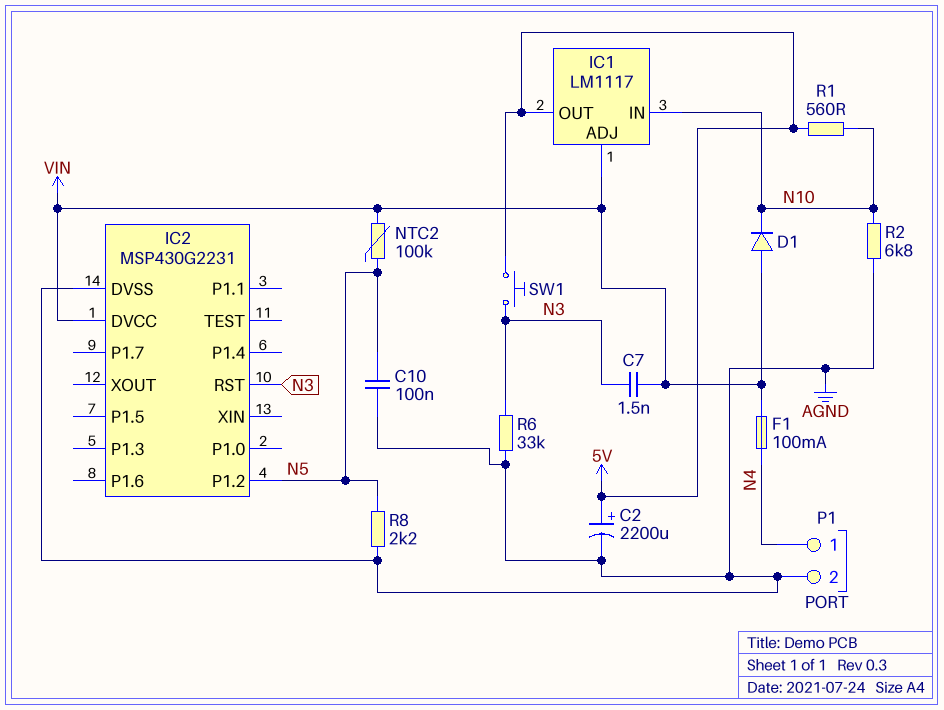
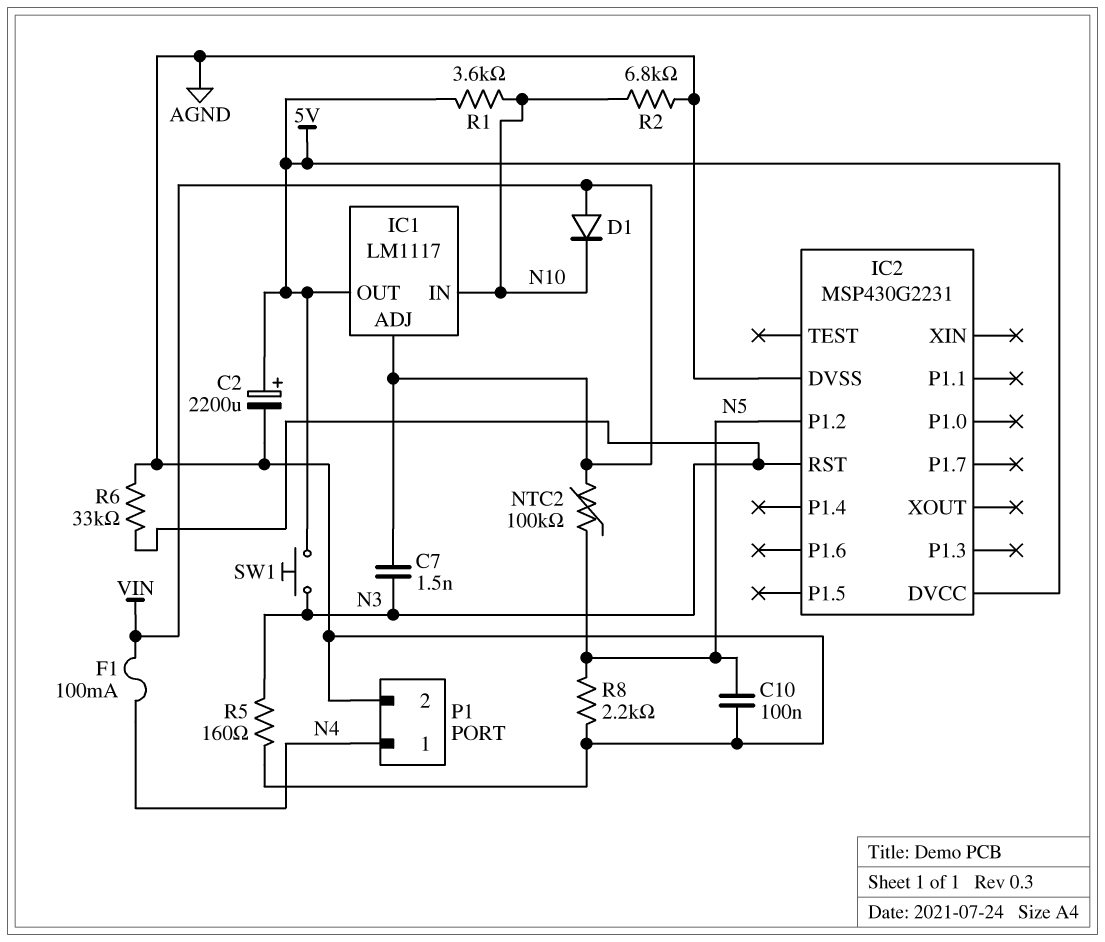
IC2 pin DVCC: VIN -> 5V
R1: 560 (5V, N10) -> 3.6k (5V, N10)
R5: none -> 160 (AGND, N3)

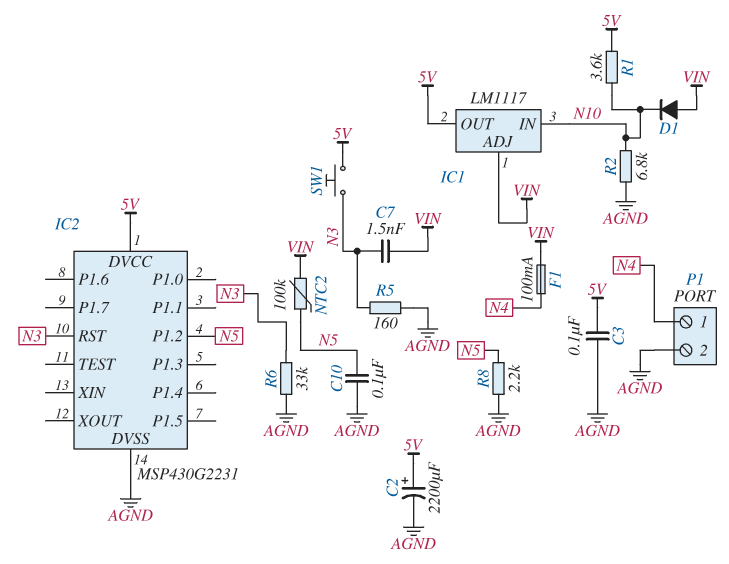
C3: none -> 100nF (5V, AGND)

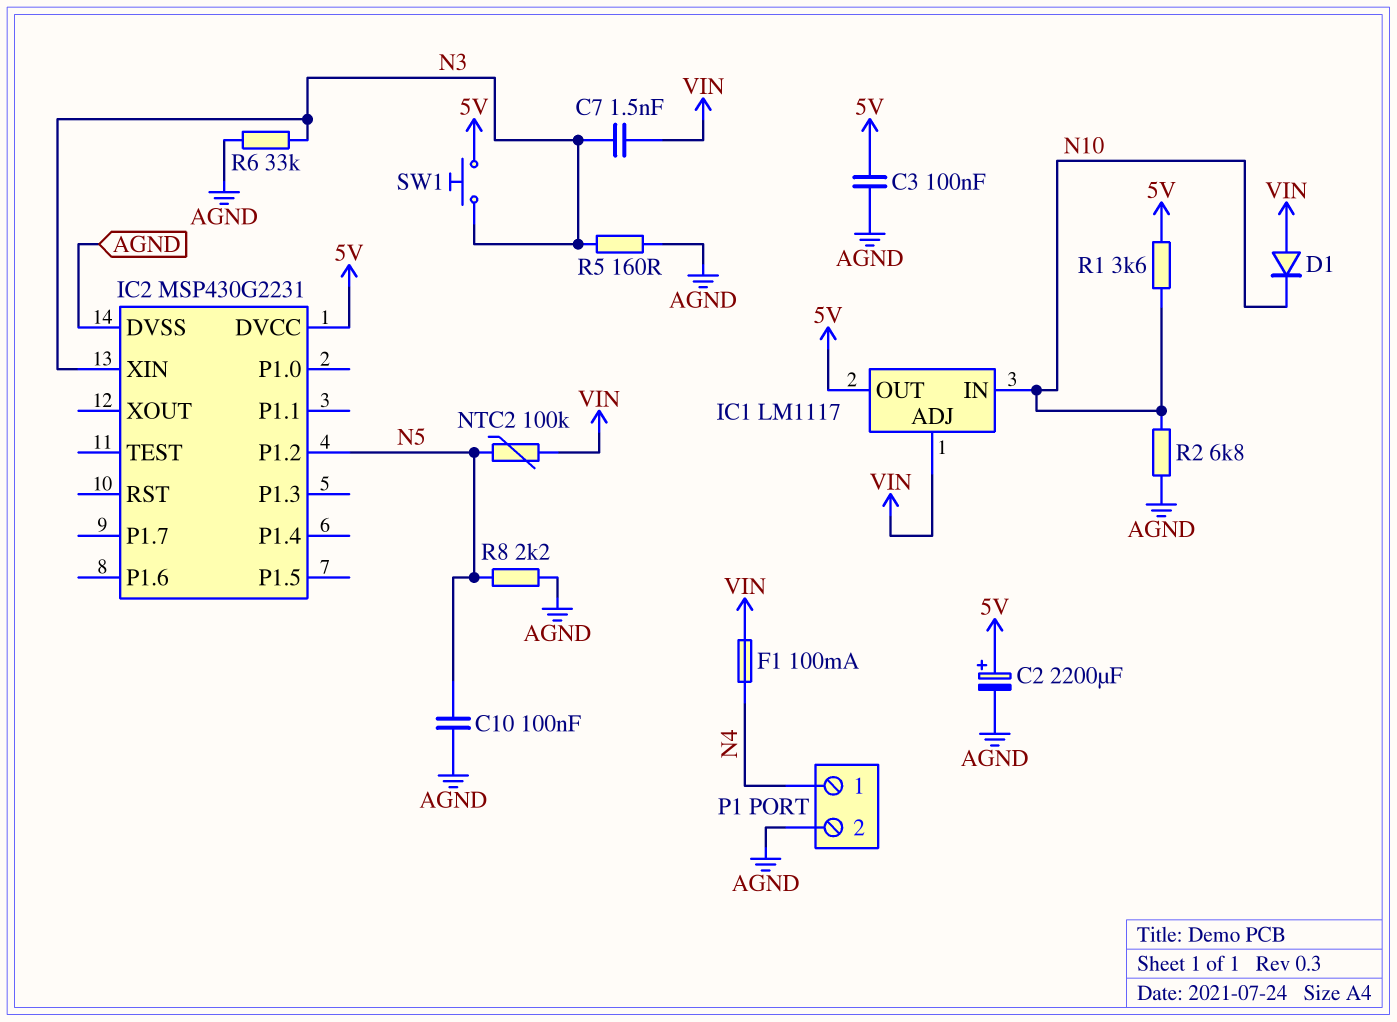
IC2 pin RST: N3 -> none
IC2 pin XIN: none -> N3

